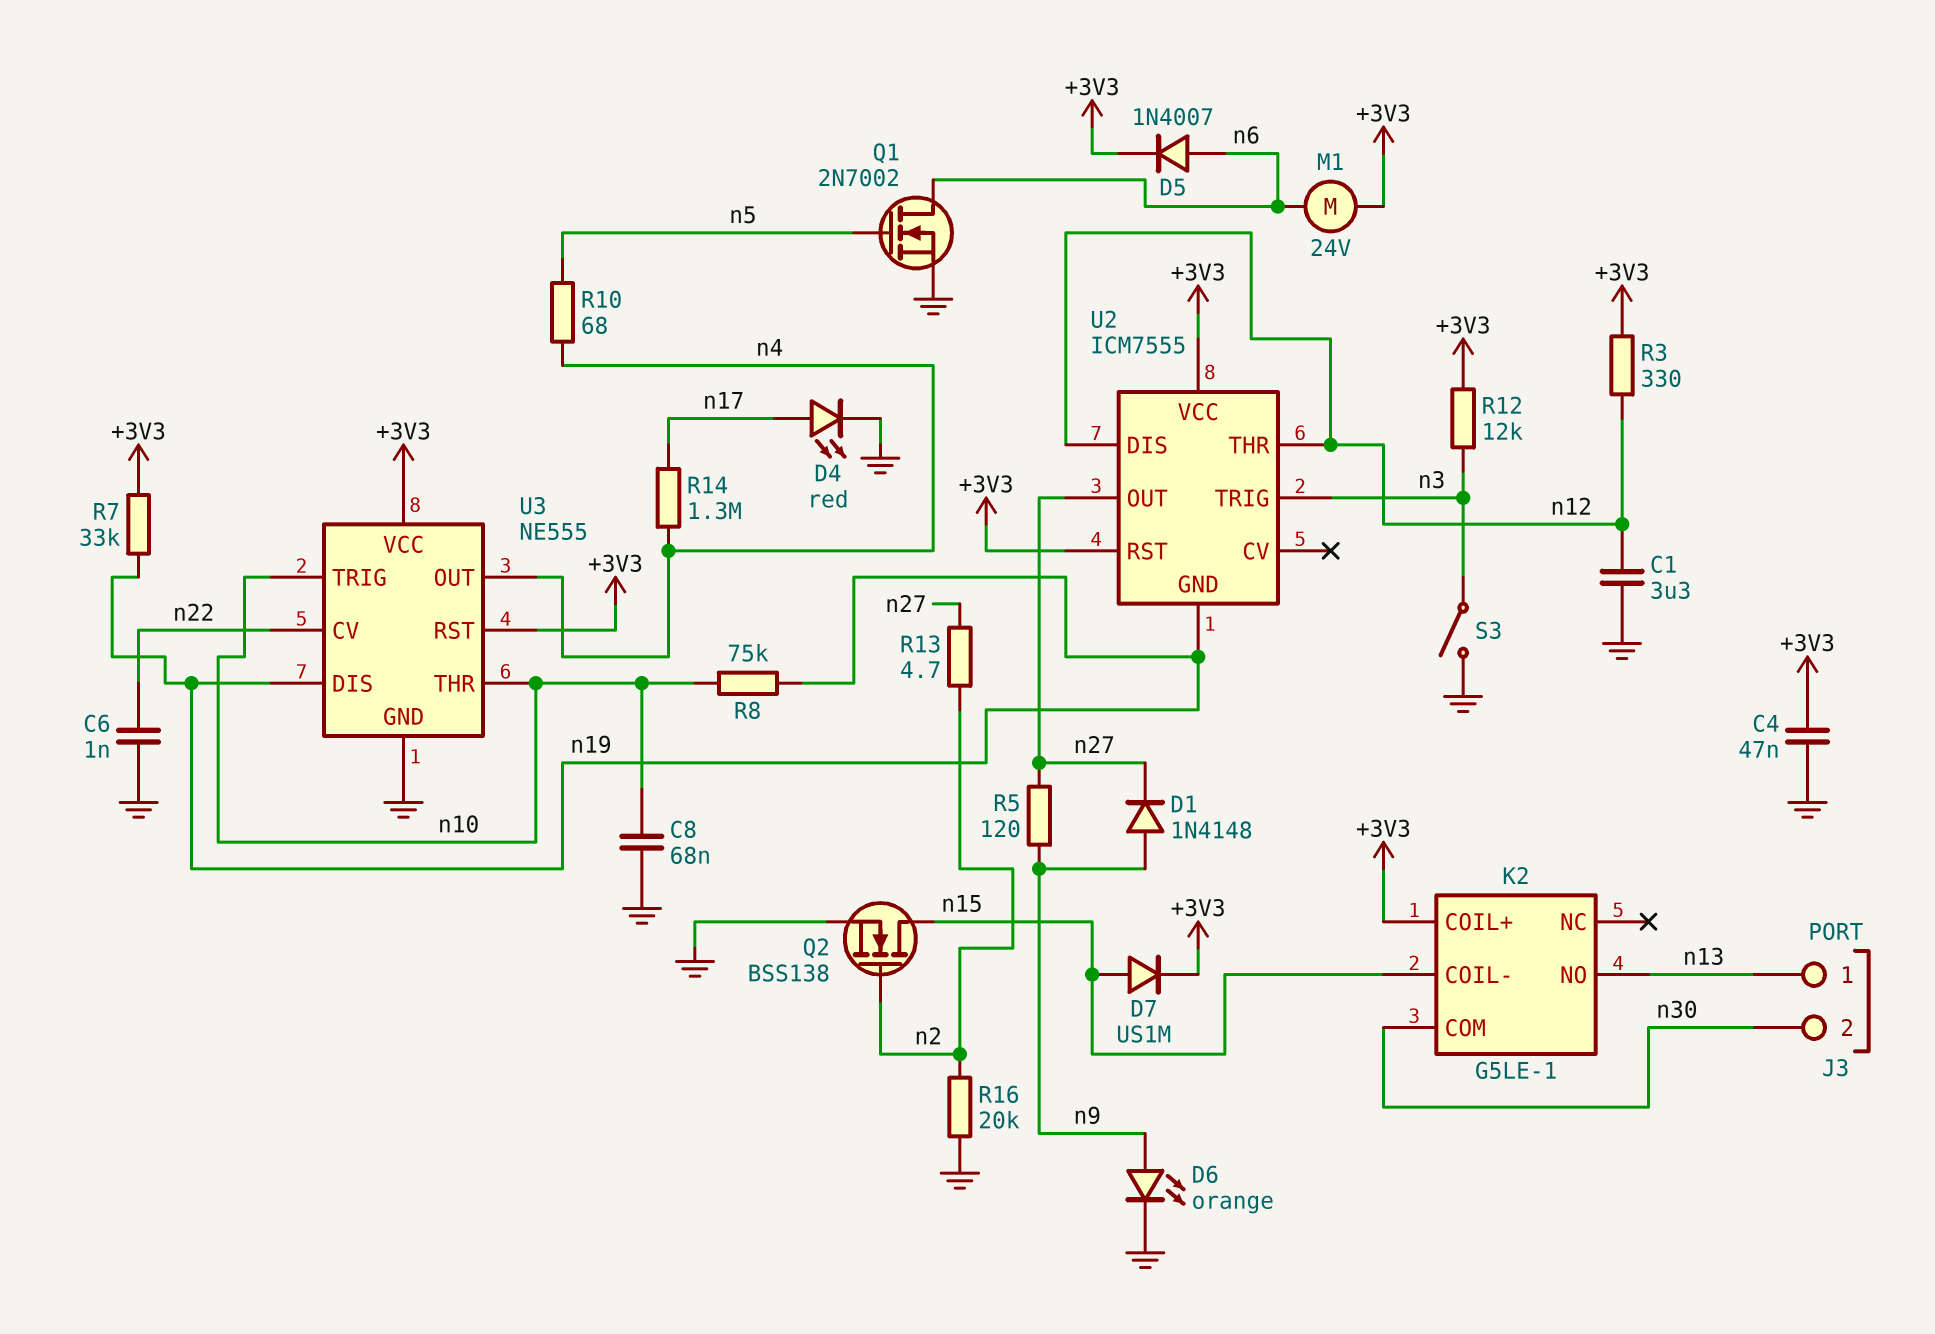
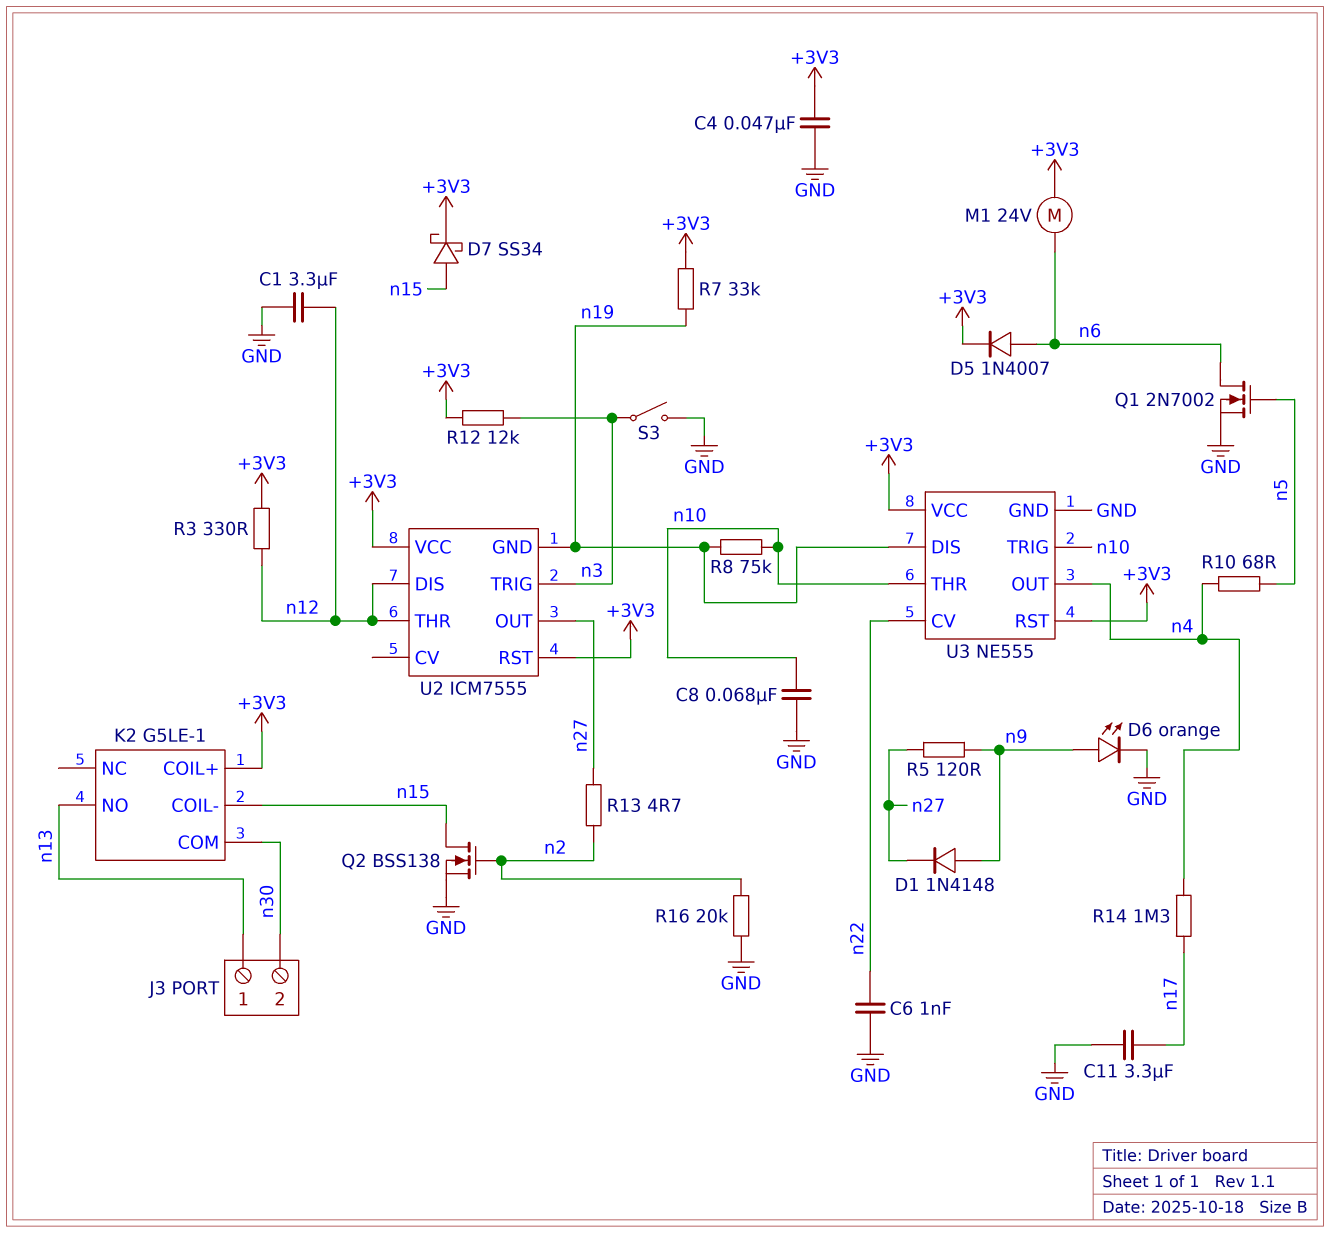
C11: none -> 3.3uF (GND, n17)
D4: LED red (A n17, K GND) -> none
D7: diode US1M (A n15, K +3V3) -> schottky SS34 (A n15, K +3V3)

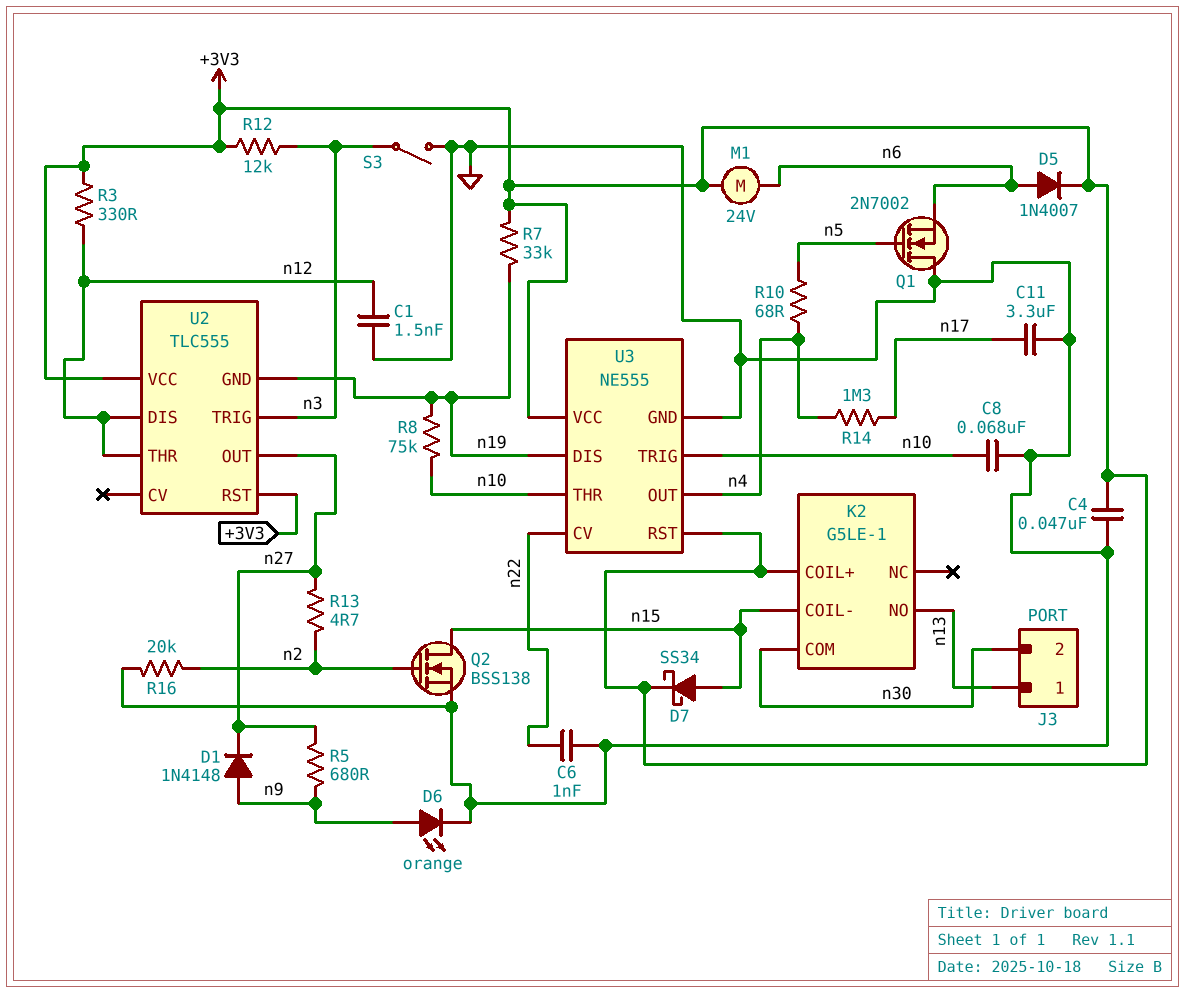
C1: 3.3uF (GND, n12) -> 1.5nF (GND, n12)
Q1: NMOS 2N7002 (G n5, D n6, S GND) -> NMOS 2N7002 (G n5, D GND, S n6)
R5: 120 (n9, n27) -> 680 (n9, n27)
U2: ICM7555 -> TLC555

